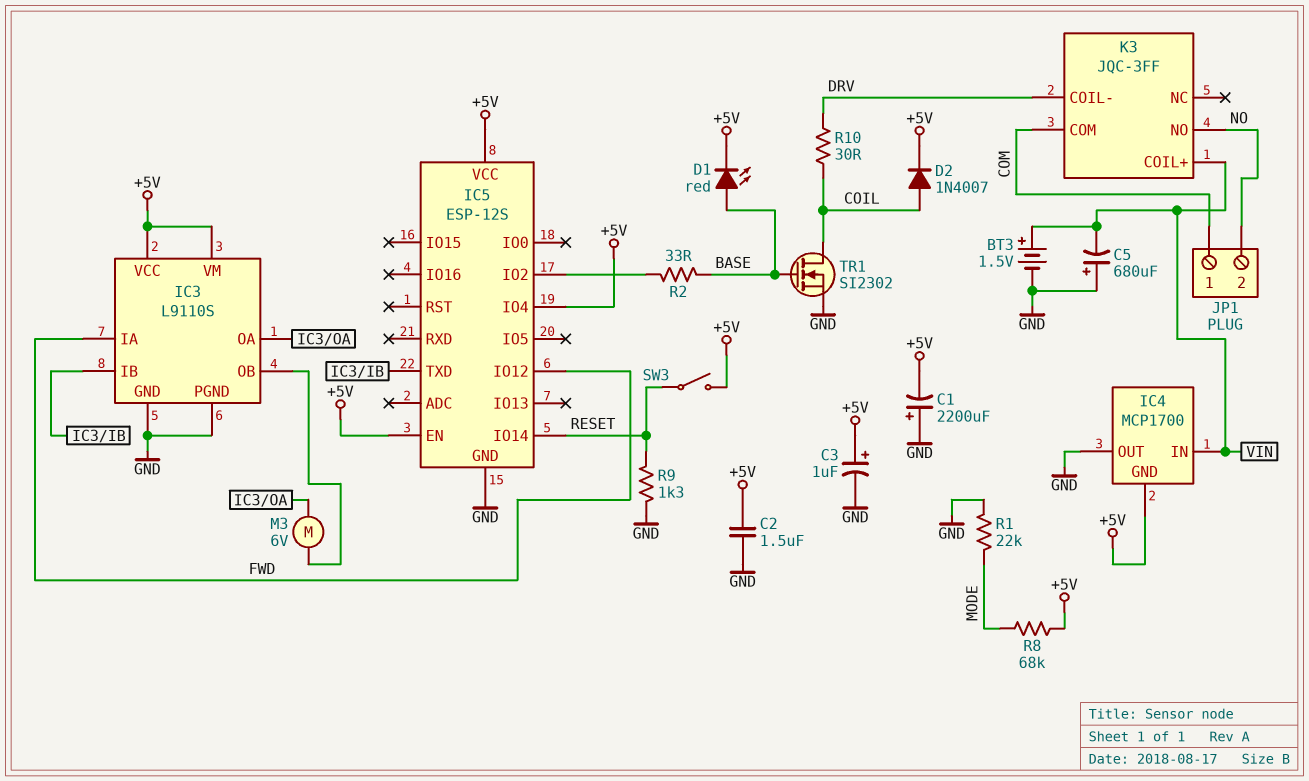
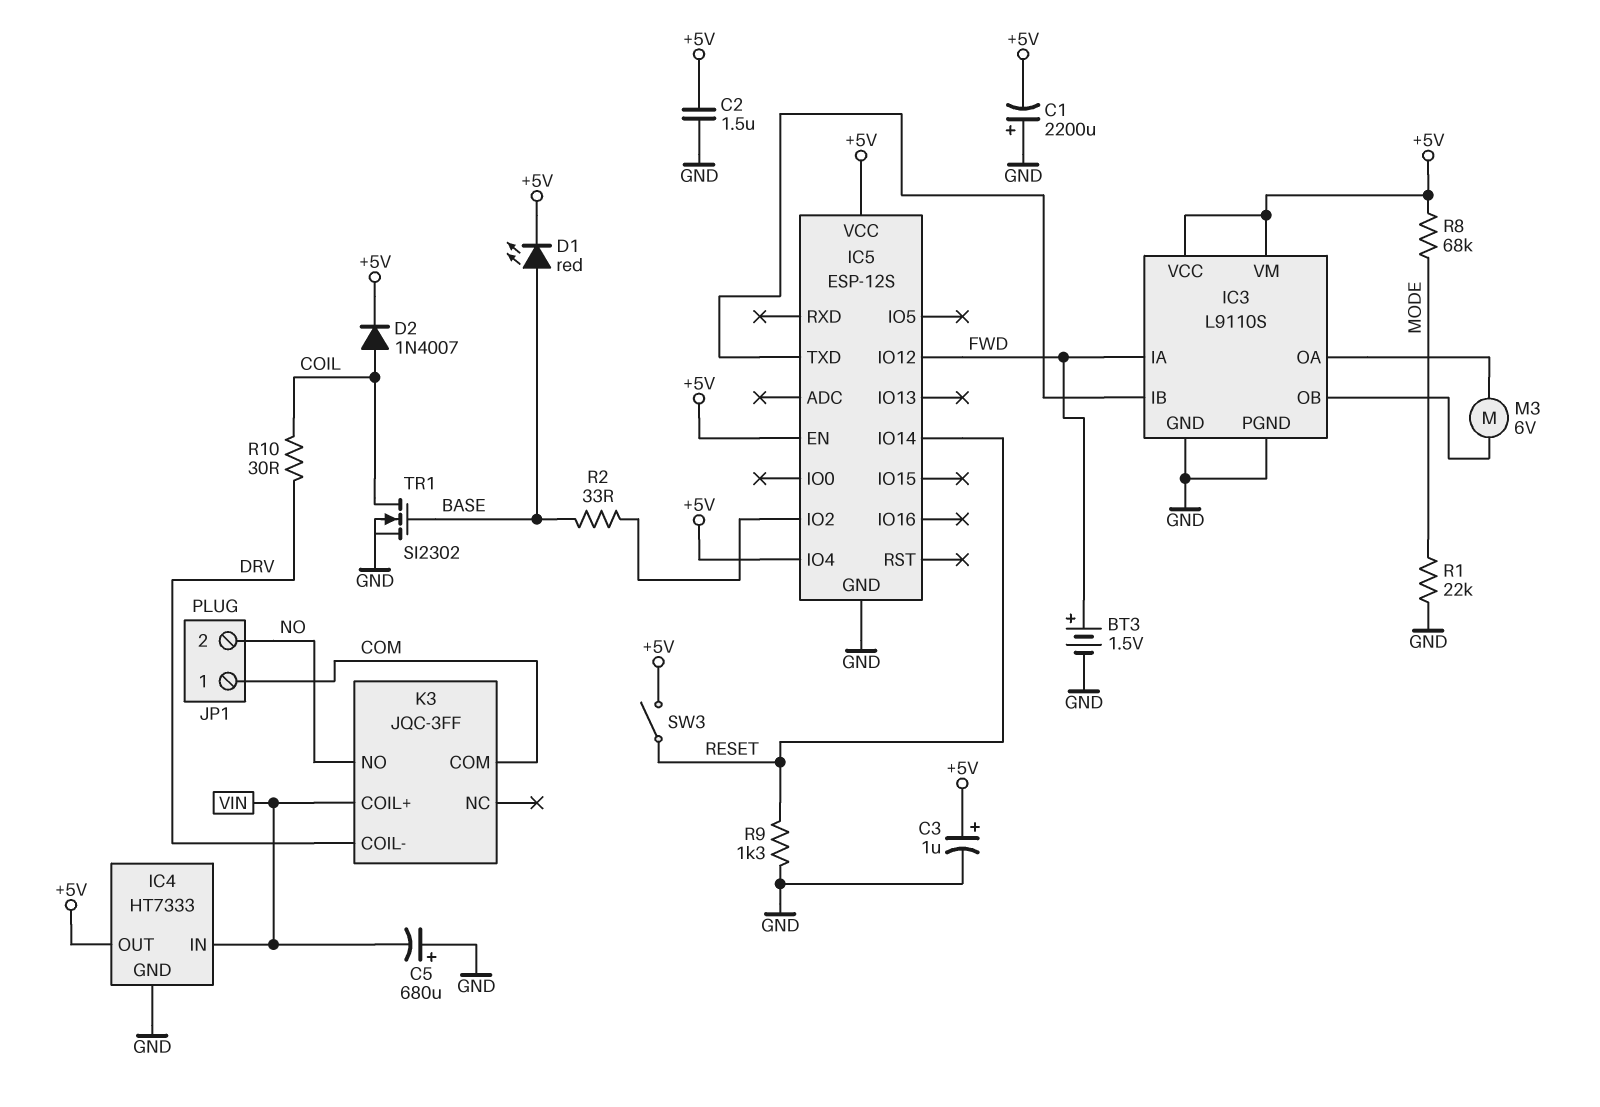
BT3: 1.5V (plus VIN, minus GND) -> 1.5V (plus FWD, minus GND)
IC4: MCP1700 -> HT7333
IC4 pin GND: +5V -> GND
IC4 pin OUT: GND -> +5V

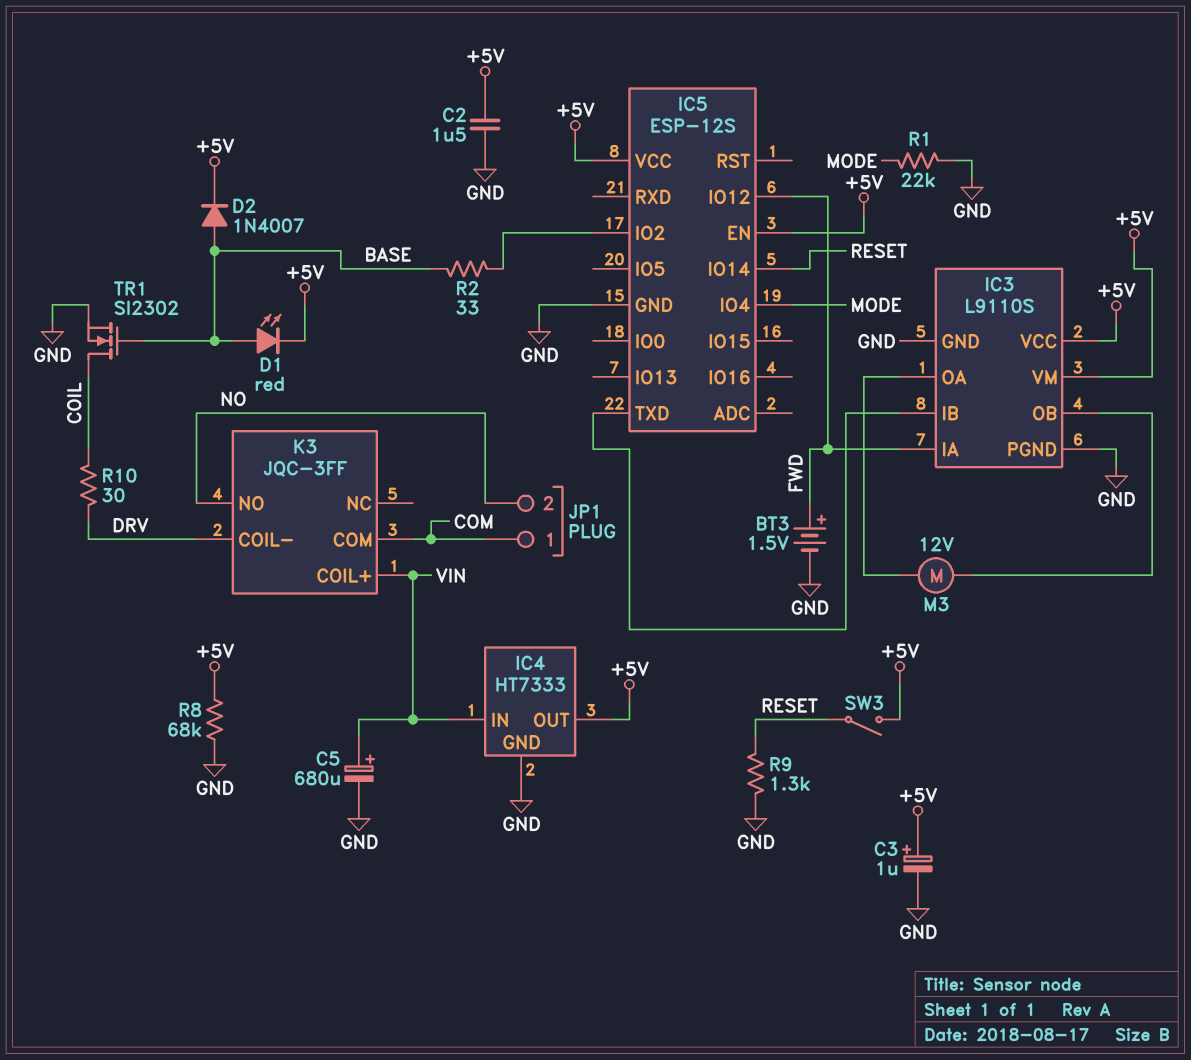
C1: 2200uF (plus GND, minus +5V) -> none
C5: 680uF (plus GND, minus VIN) -> 680uF (plus VIN, minus GND)
D2: diode 1N4007 (A COIL, K +5V) -> diode 1N4007 (A BASE, K +5V)
IC5 pin IO4: +5V -> MODE
M3: motor 6V (IC3/OA, IC3/OB) -> motor 12V (IC3/OA, IC3/OB)
R8: 68k (+5V, MODE) -> 68k (+5V, GND)

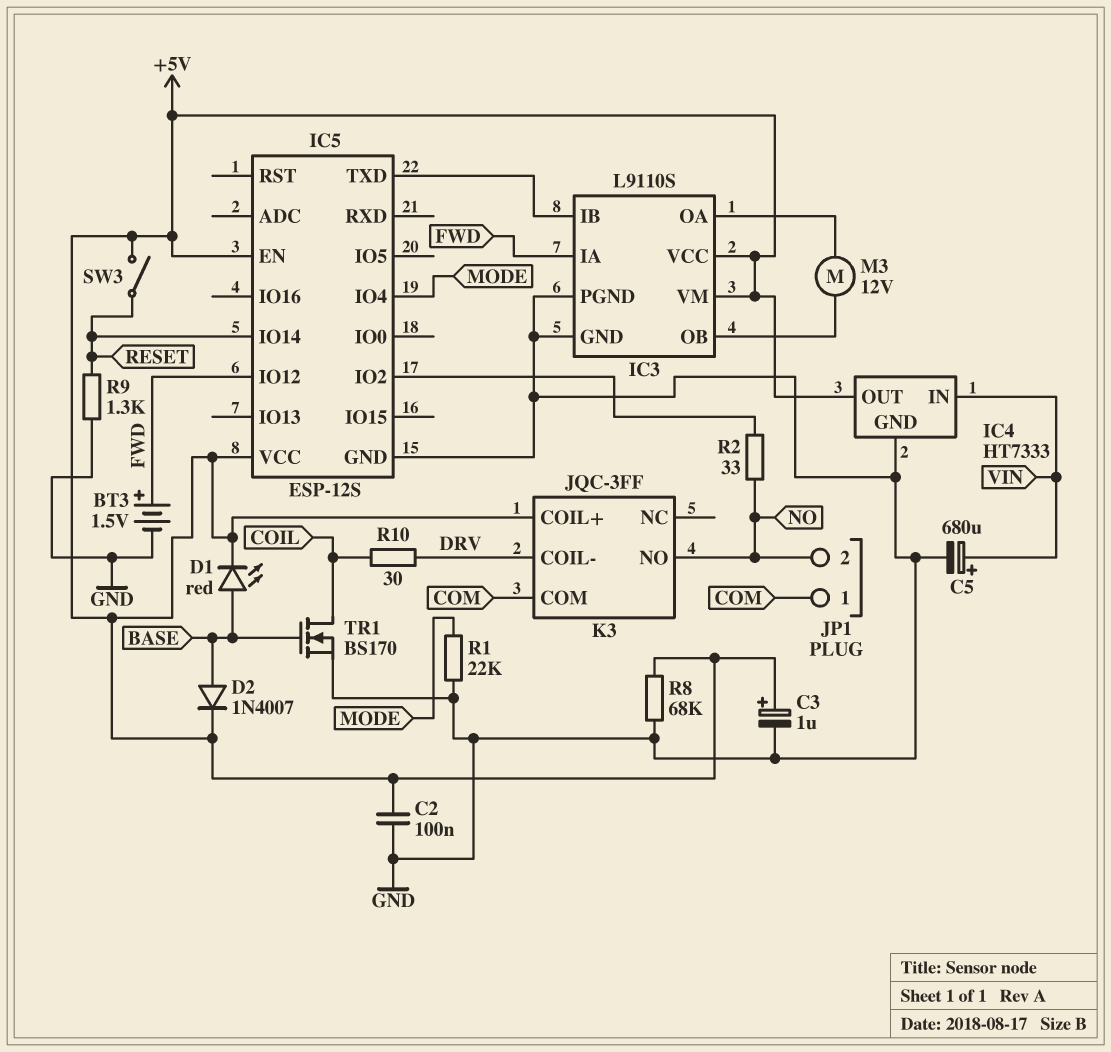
C2: 1.5uF (+5V, GND) -> 100nF (+5V, GND)
K3 pin COIL+: VIN -> +5V
R2: 33 (BASE, IC5/IO2) -> 33 (IC5/IO2, NO)
TR1: NMOS SI2302 (G BASE, D COIL, S GND) -> NMOS BS170 (G BASE, D COIL, S GND)

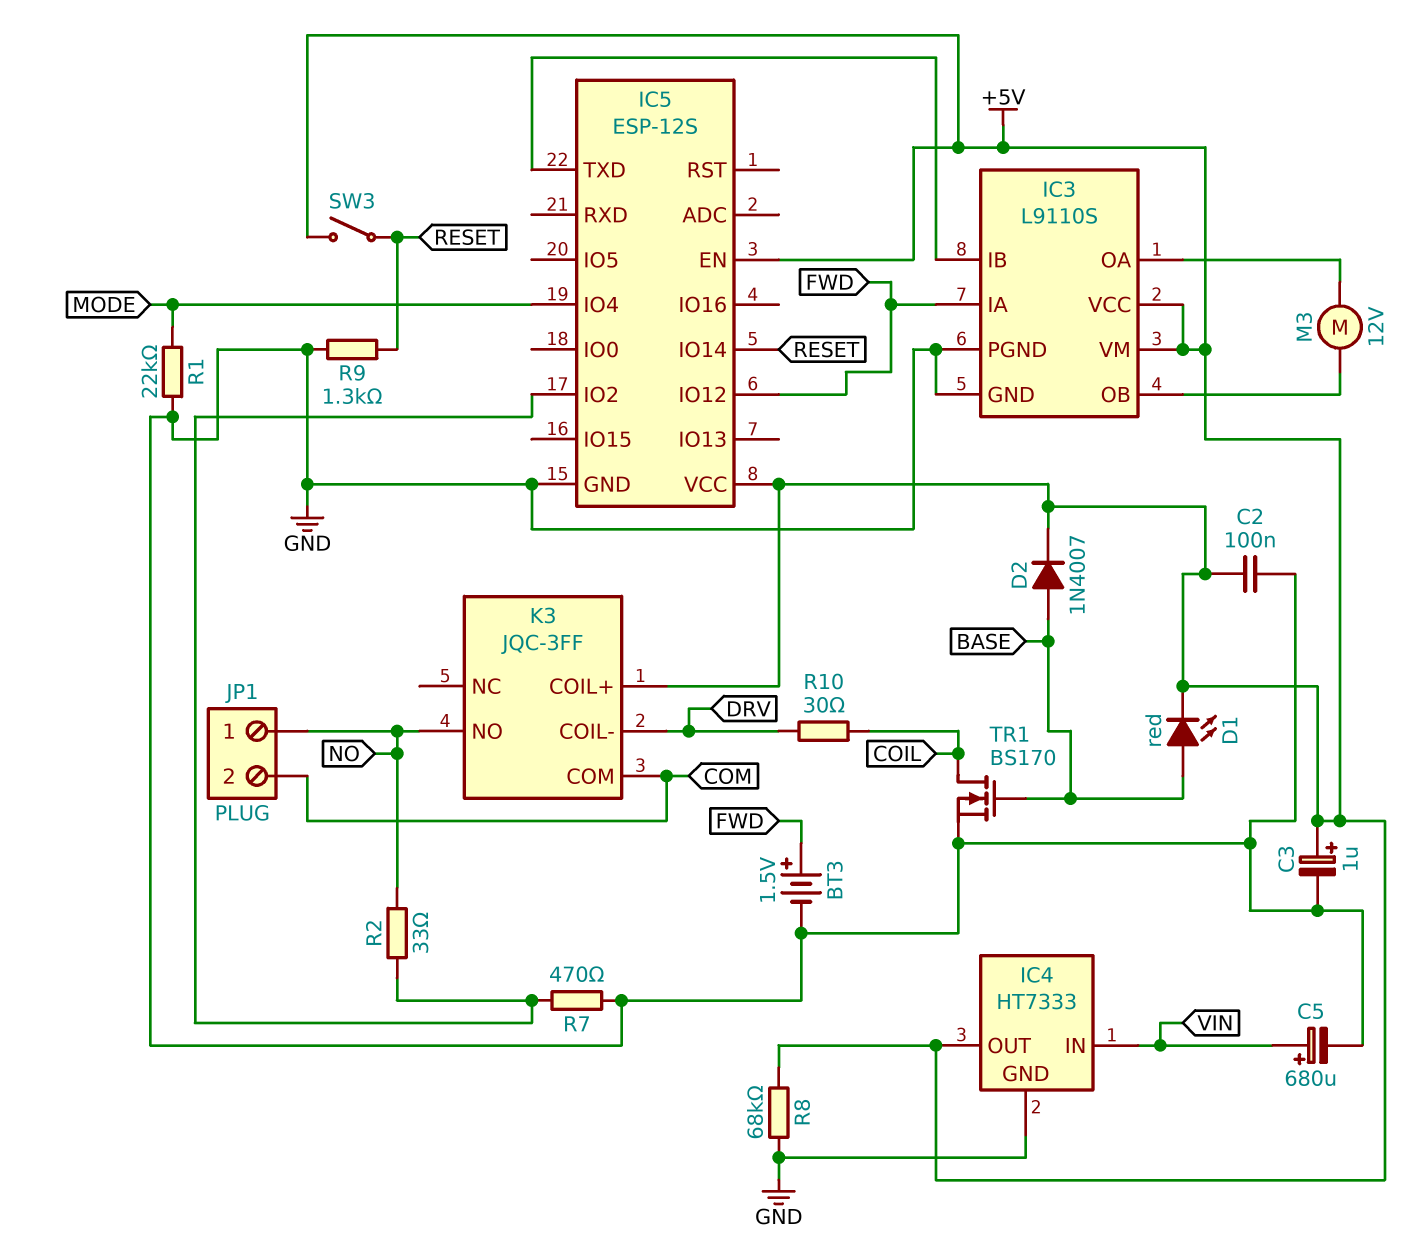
JP1 pin 1: COM -> NO
JP1 pin 2: NO -> COM
R7: none -> 470 (GND, IC5/IO2)

